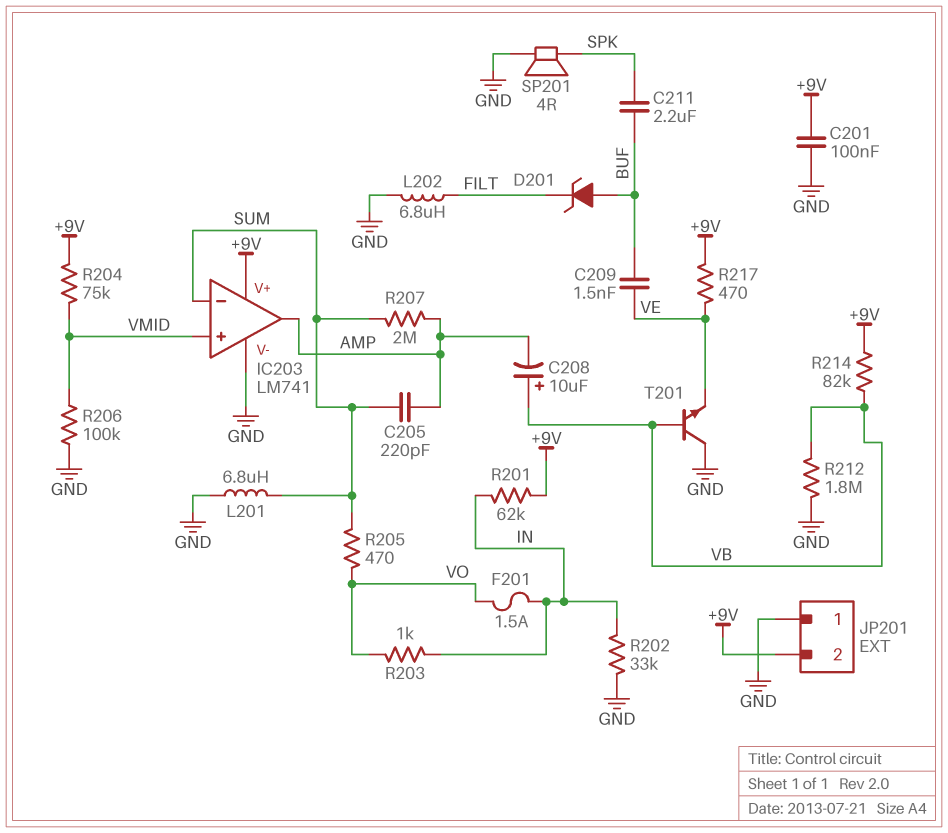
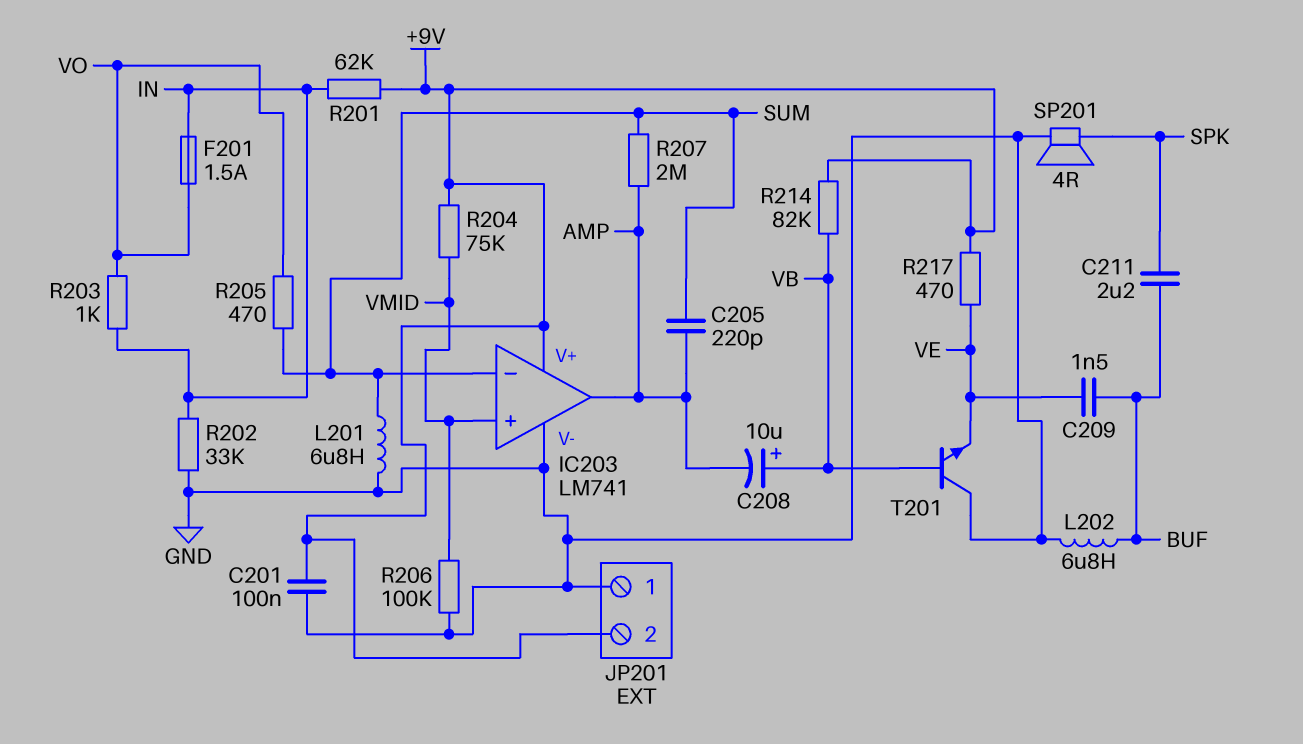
D201: zener (A BUF, K FILT) -> none
L202: 6.8uH (FILT, GND) -> 6.8uH (BUF, GND)
R212: 1.8M (GND, VB) -> none

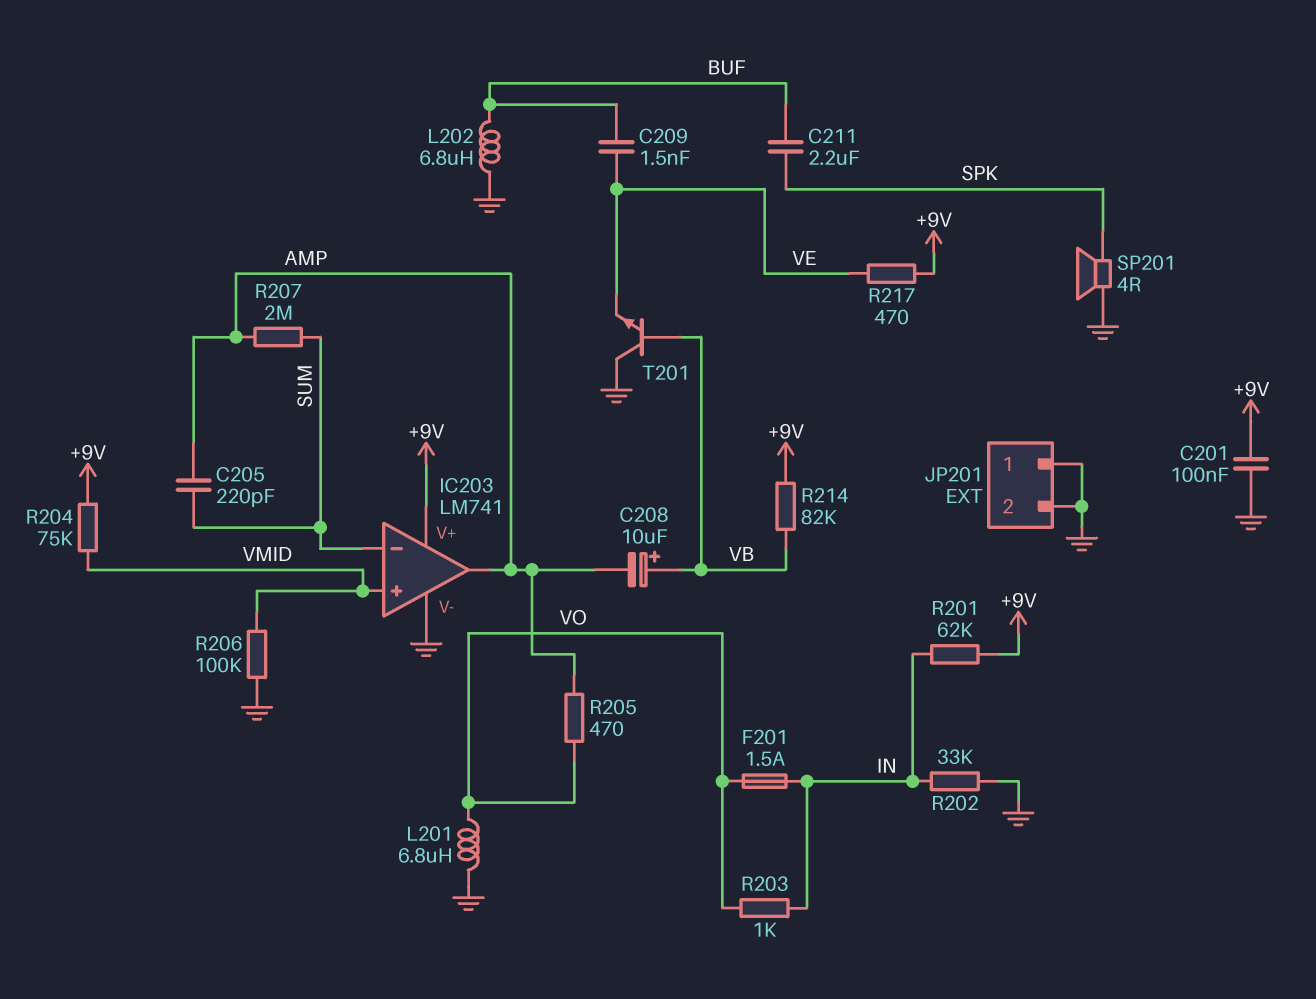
JP201 pin 2: +9V -> GND
L201: 6.8uH (GND, SUM) -> 6.8uH (GND, VO)
R205: 470 (SUM, VO) -> 470 (AMP, VO)

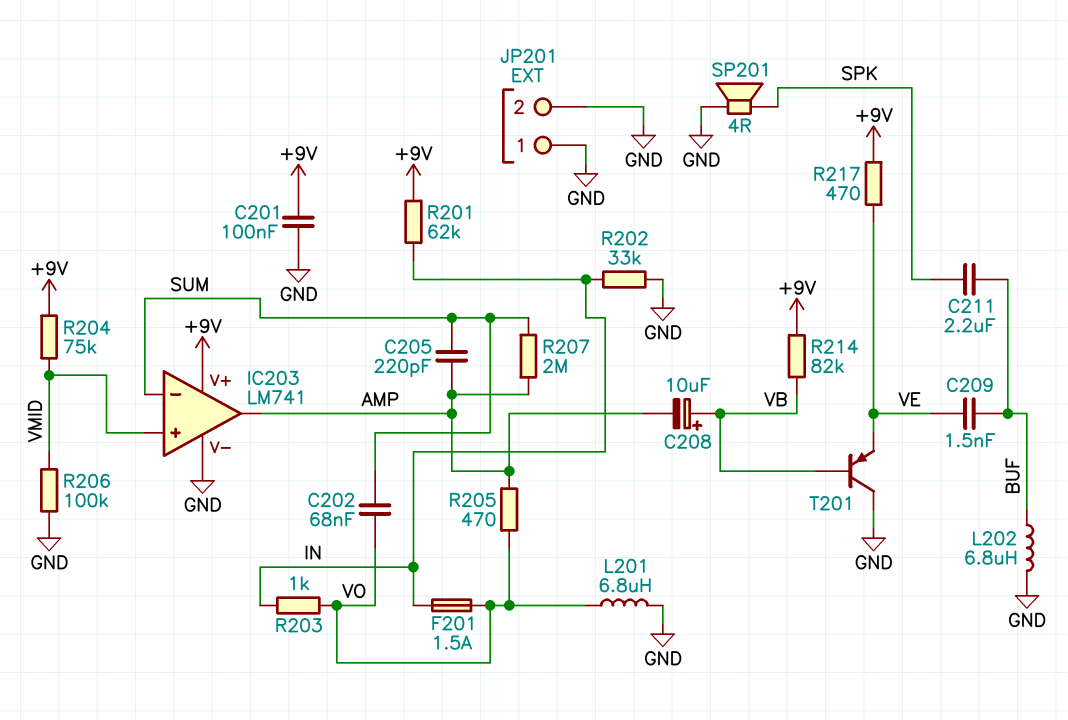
C202: none -> 68nF (SUM, VO)
T201: NPN (B VB, C GND, E VE) -> PNP (B VB, C GND, E VE)

